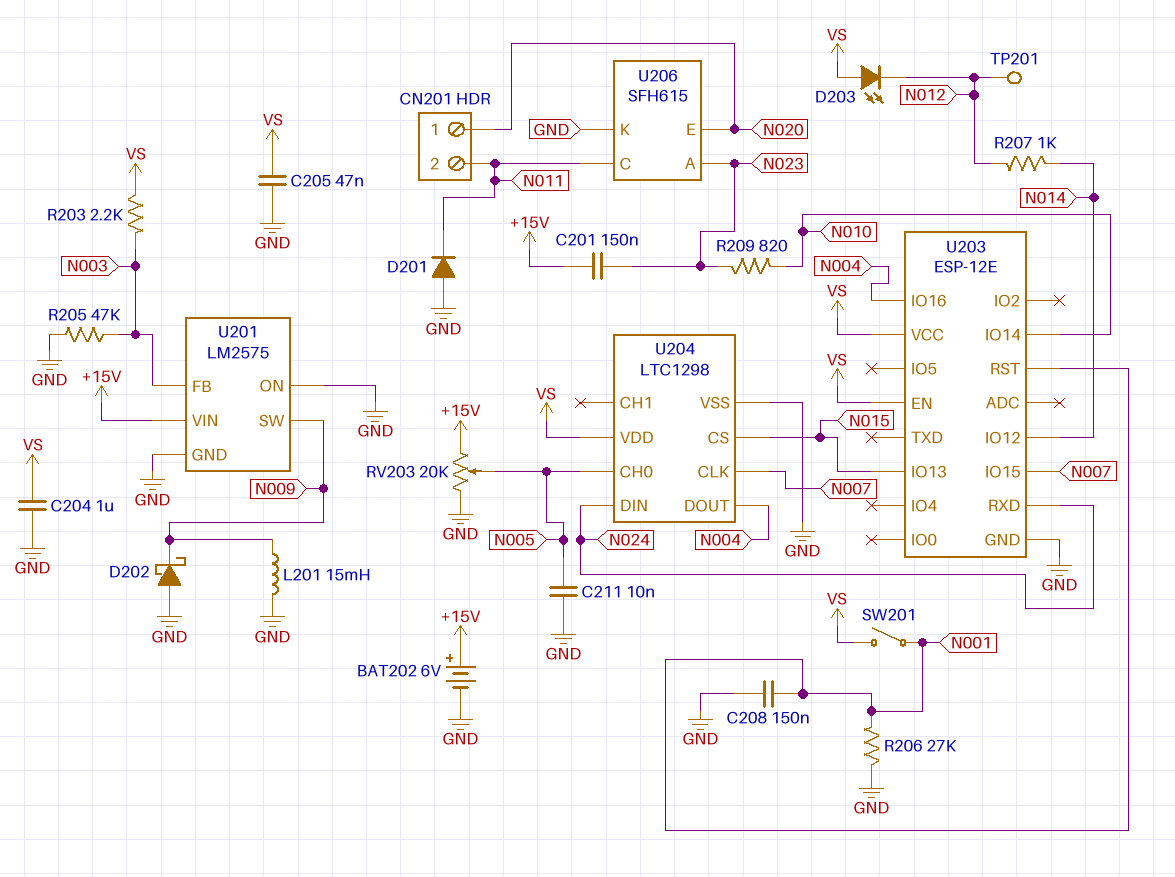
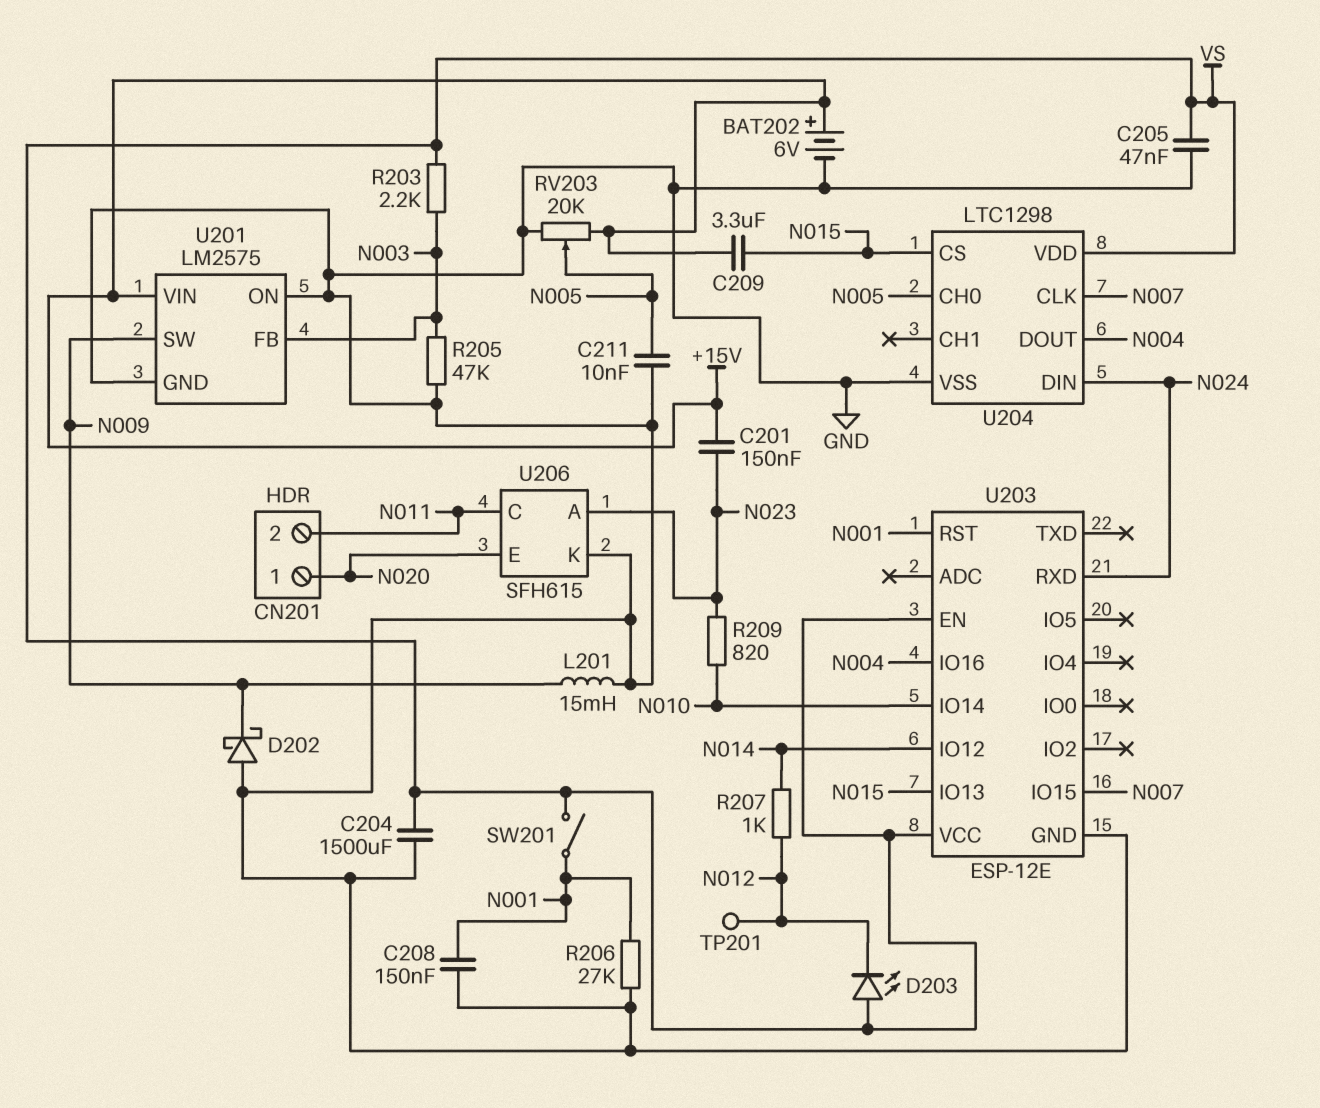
C204: 1uF (GND, VS) -> 1500uF (GND, VS)
C209: none -> 3.3uF (+15V, N015)
D201: diode (A GND, K N011) -> none

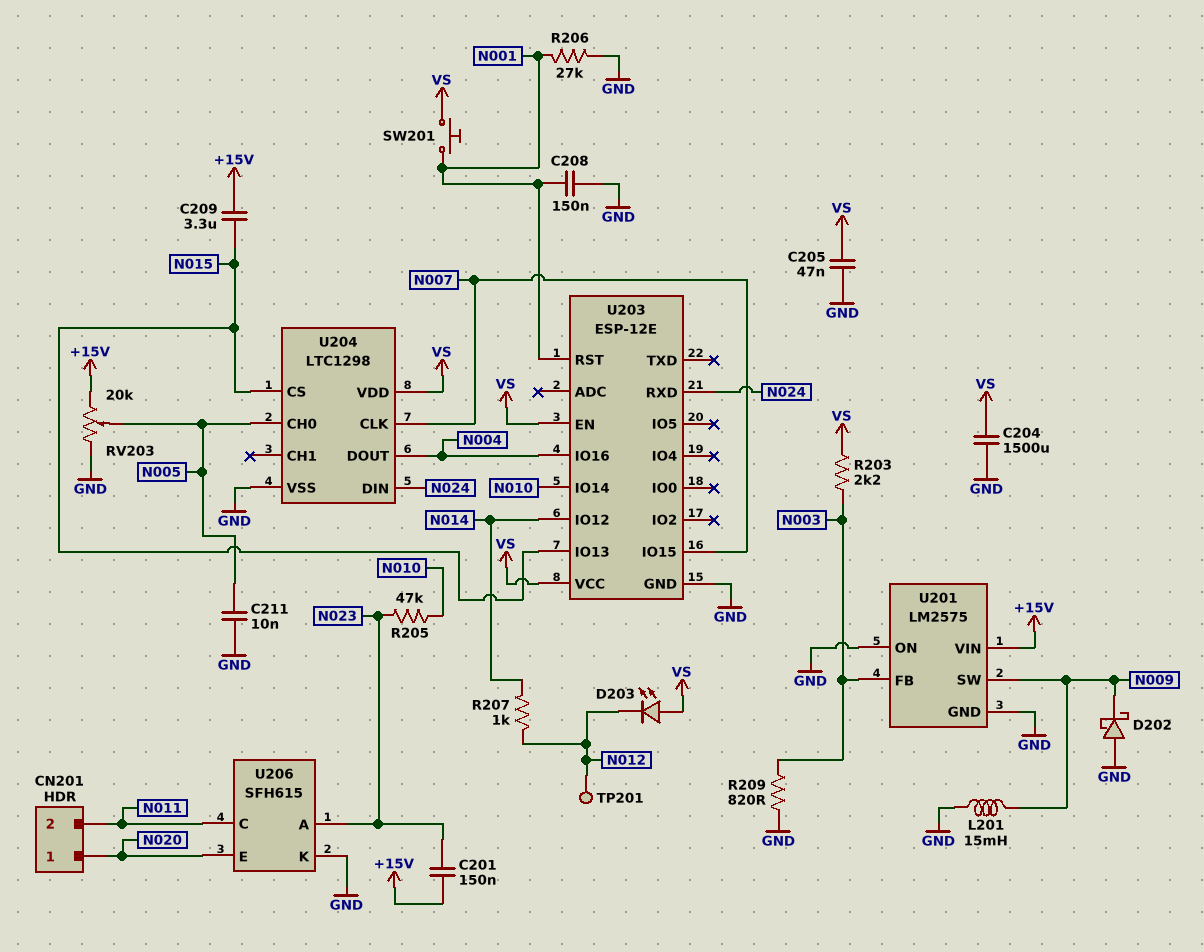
BAT202: 6V (plus +15V, minus GND) -> none
R205: 47k (GND, N003) -> 47k (N010, N023)
R209: 820 (N010, N023) -> 820 (GND, N003)
SW201: switch (N001, VS) -> button (N001, VS)

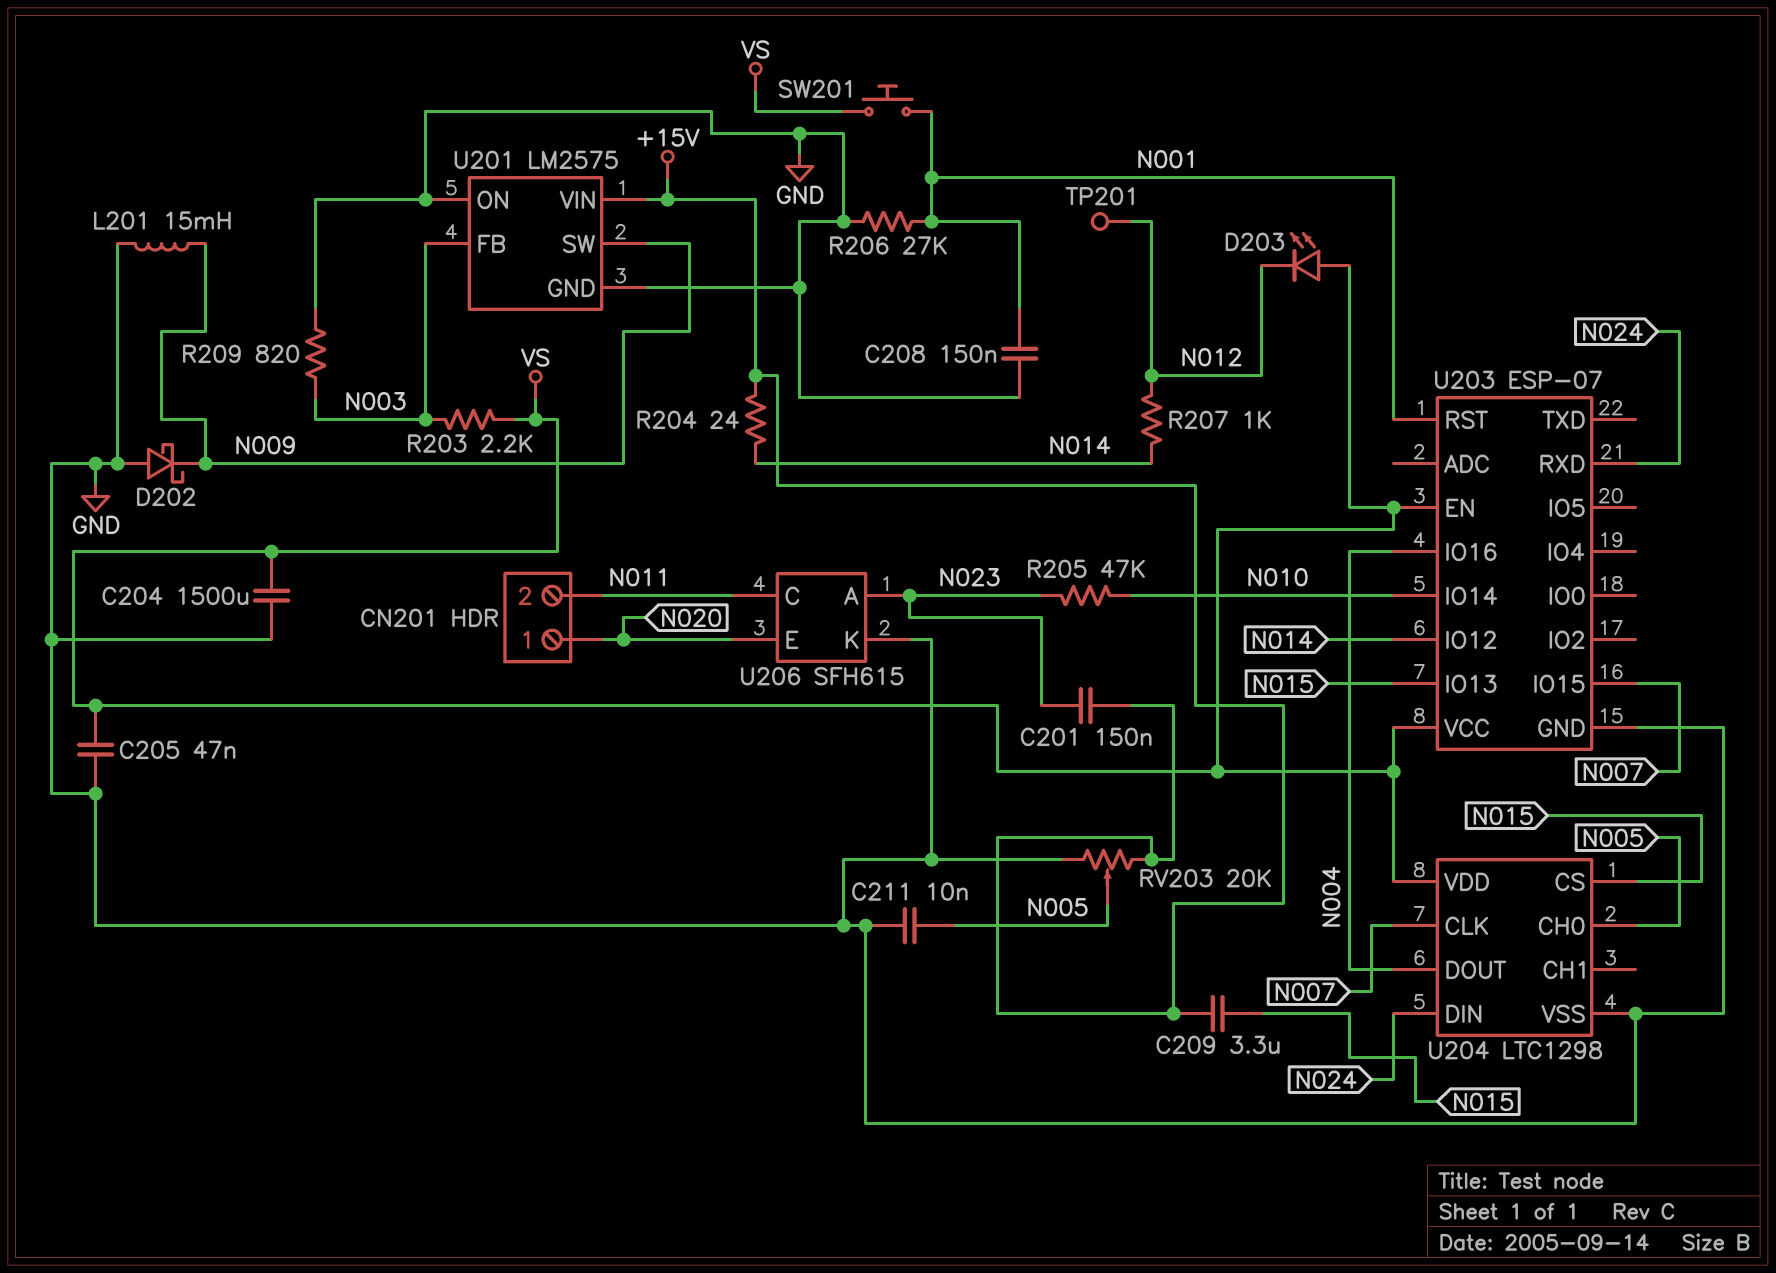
R204: none -> 24 (+15V, N014)
U203: ESP-12E -> ESP-07

